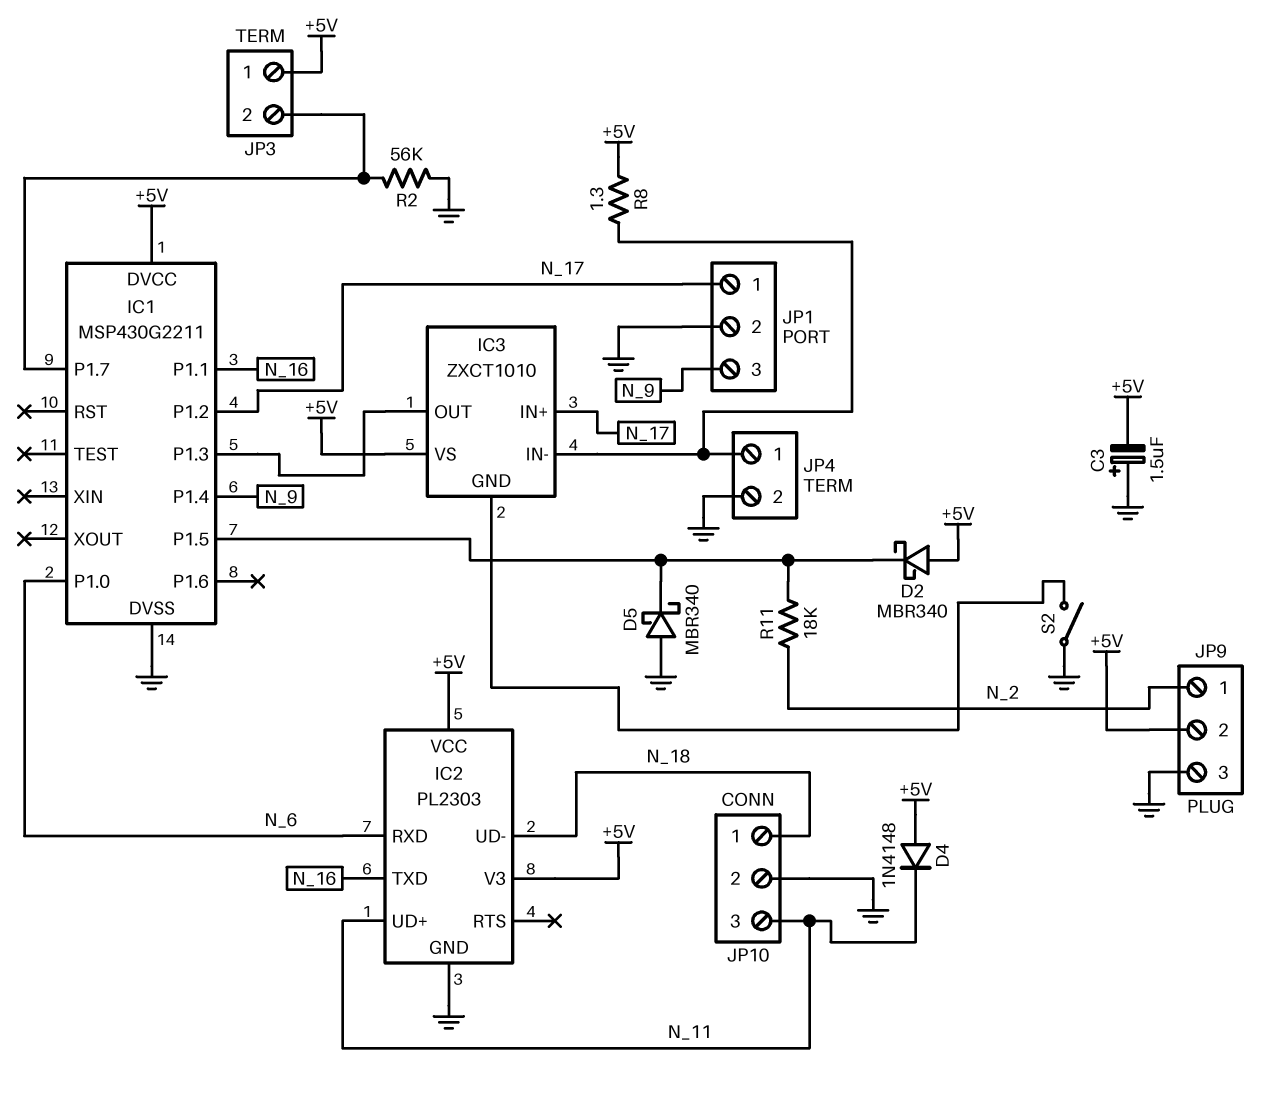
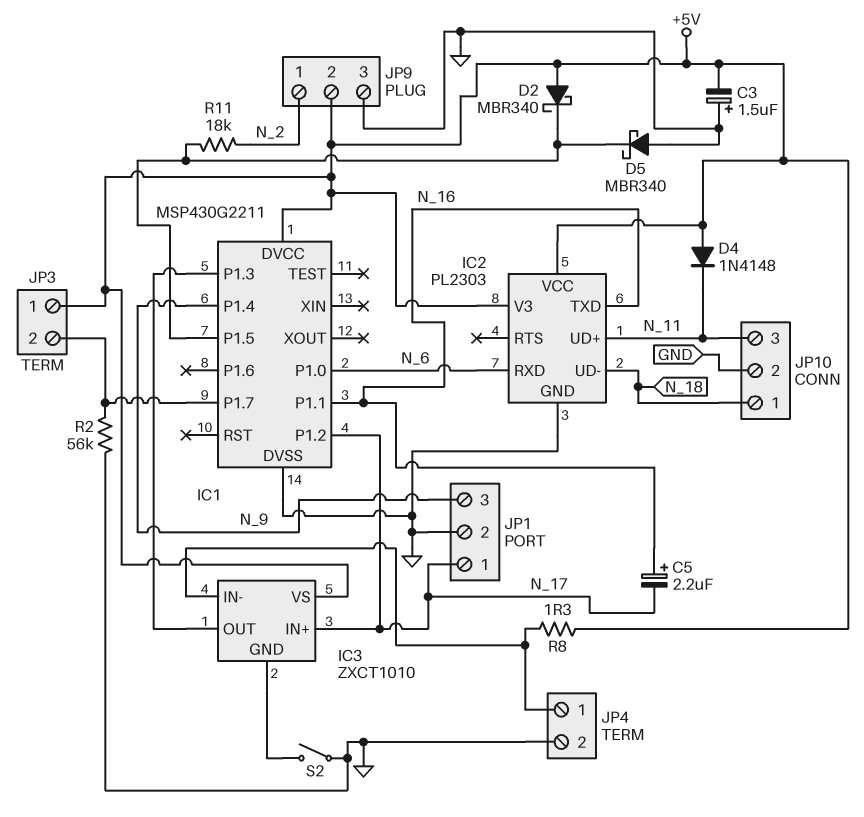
C5: none -> 2.2uF (plus N_16, minus N_17)

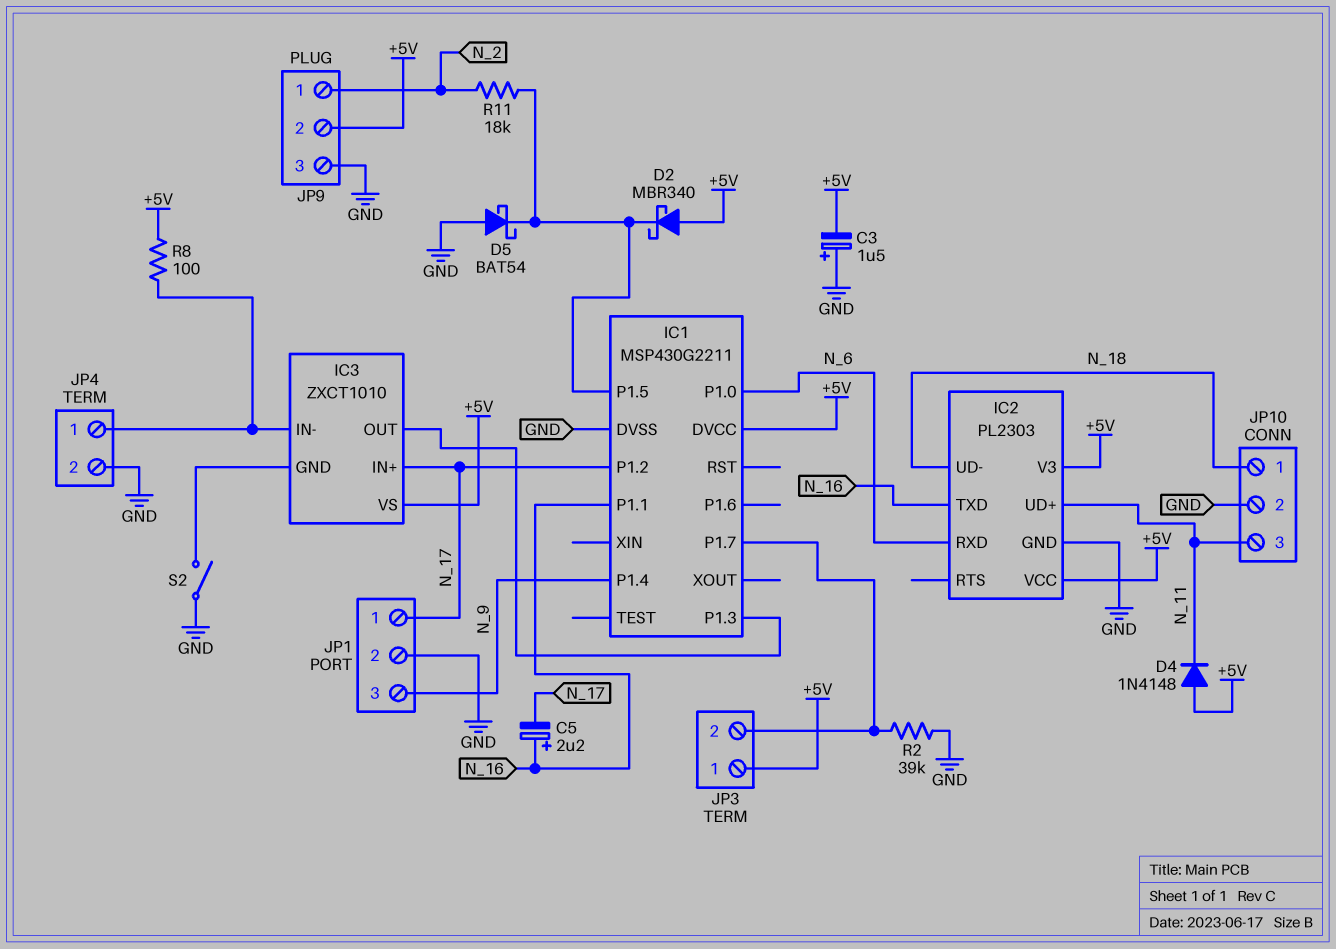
D5: schottky MBR340 (A GND, K IC1/P1.5) -> schottky BAT54 (A GND, K IC1/P1.5)
R2: 56k (GND, IC1/P1.7) -> 39k (GND, IC1/P1.7)
R8: 1.3 (+5V, IC3/IN-) -> 100 (+5V, IC3/IN-)

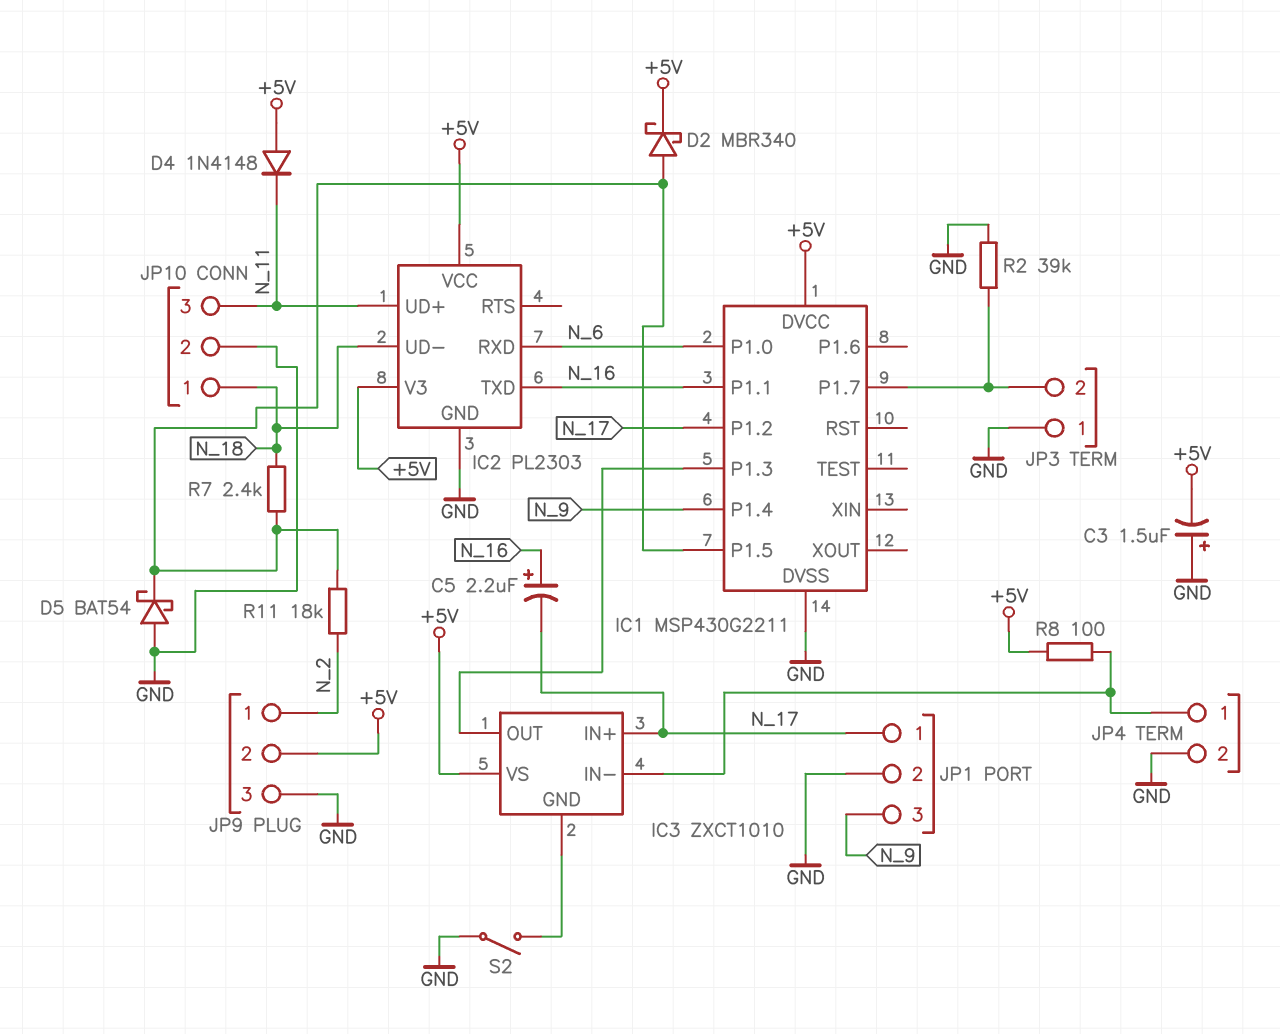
D2: schottky MBR340 (A +5V, K IC1/P1.5) -> schottky MBR340 (A IC1/P1.5, K +5V)
JP3 pin 1: +5V -> GND
R7: none -> 2.4k (IC1/P1.5, N_18)

